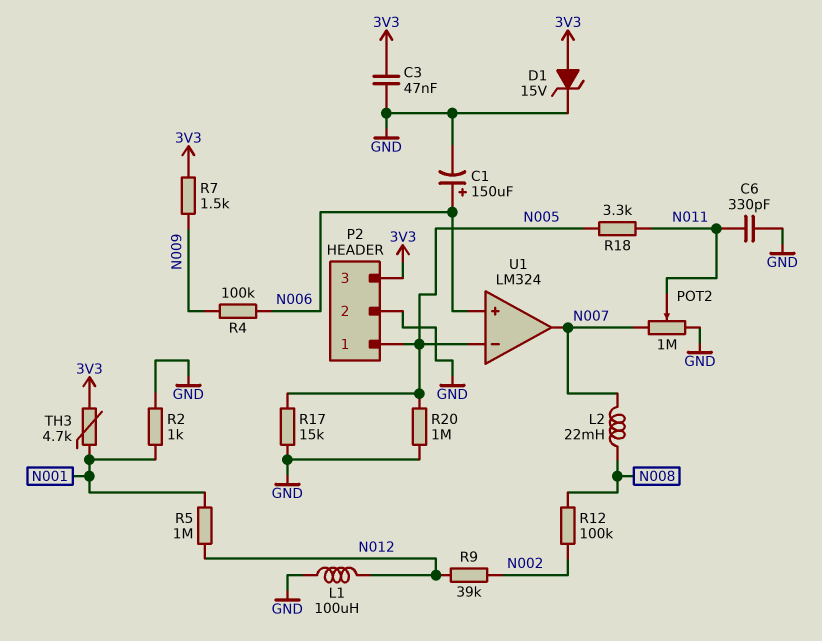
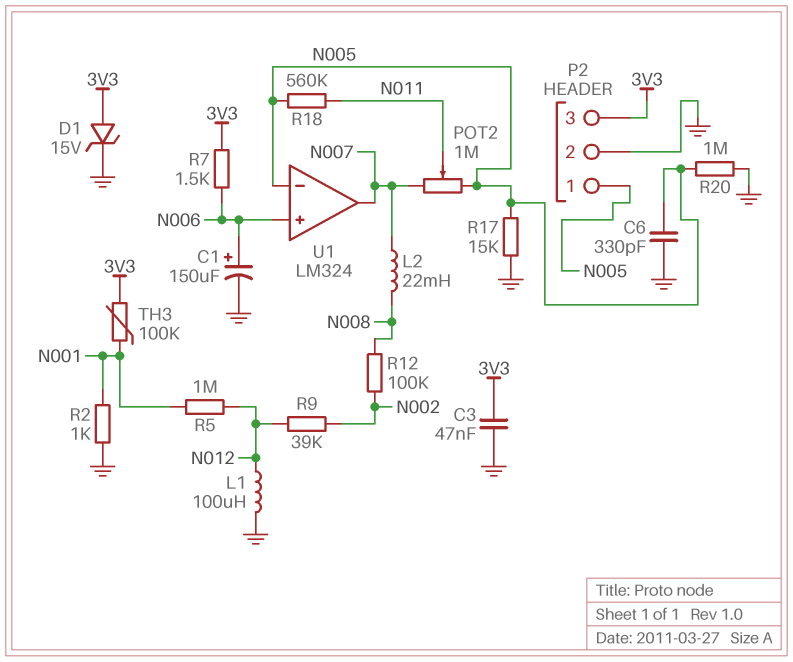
C6: 330pF (GND, N011) -> 330pF (GND, N005)
POT2: 1M (GND, N007, wiper N011) -> 1M (N005, N007, wiper N011)
R4: 100k (N006, N009) -> none
R7: 1.5k (3V3, N009) -> 1.5k (3V3, N006)
R18: 3.3k (N005, N011) -> 560k (N005, N011)
TH3: 4.7k (3V3, N001) -> 100k (3V3, N001)

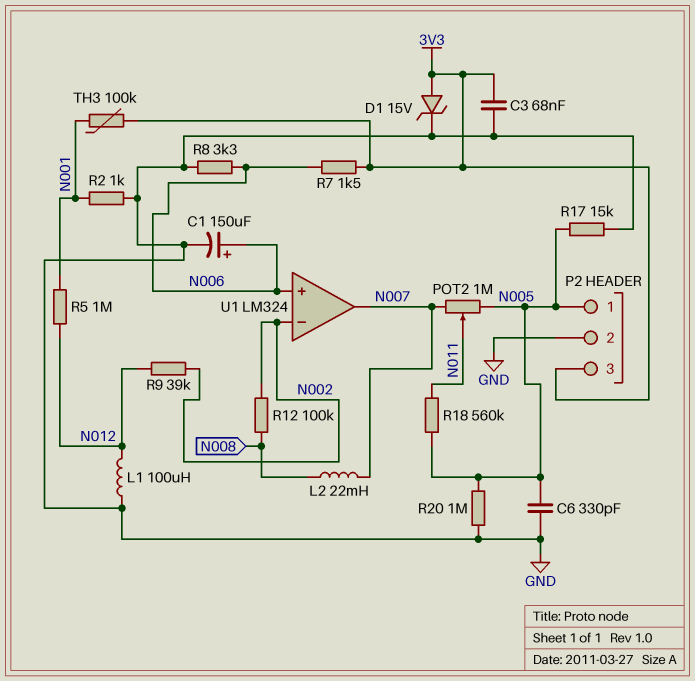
C3: 47nF (3V3, GND) -> 68nF (3V3, GND)
R8: none -> 3.3k (GND, N006)
U1 pin in-: N005 -> N002

